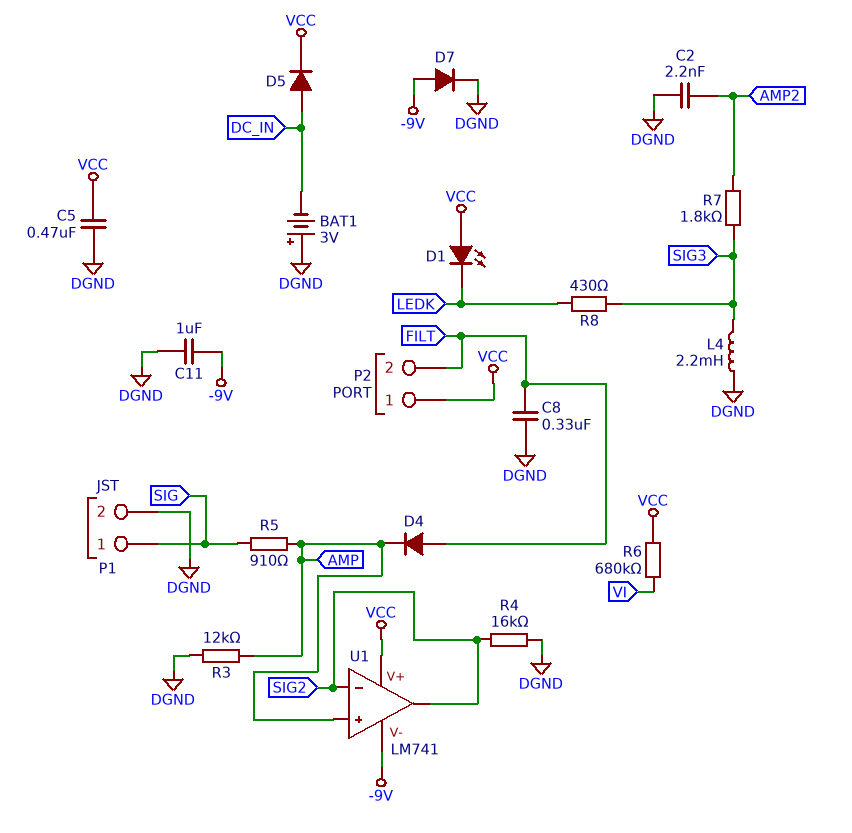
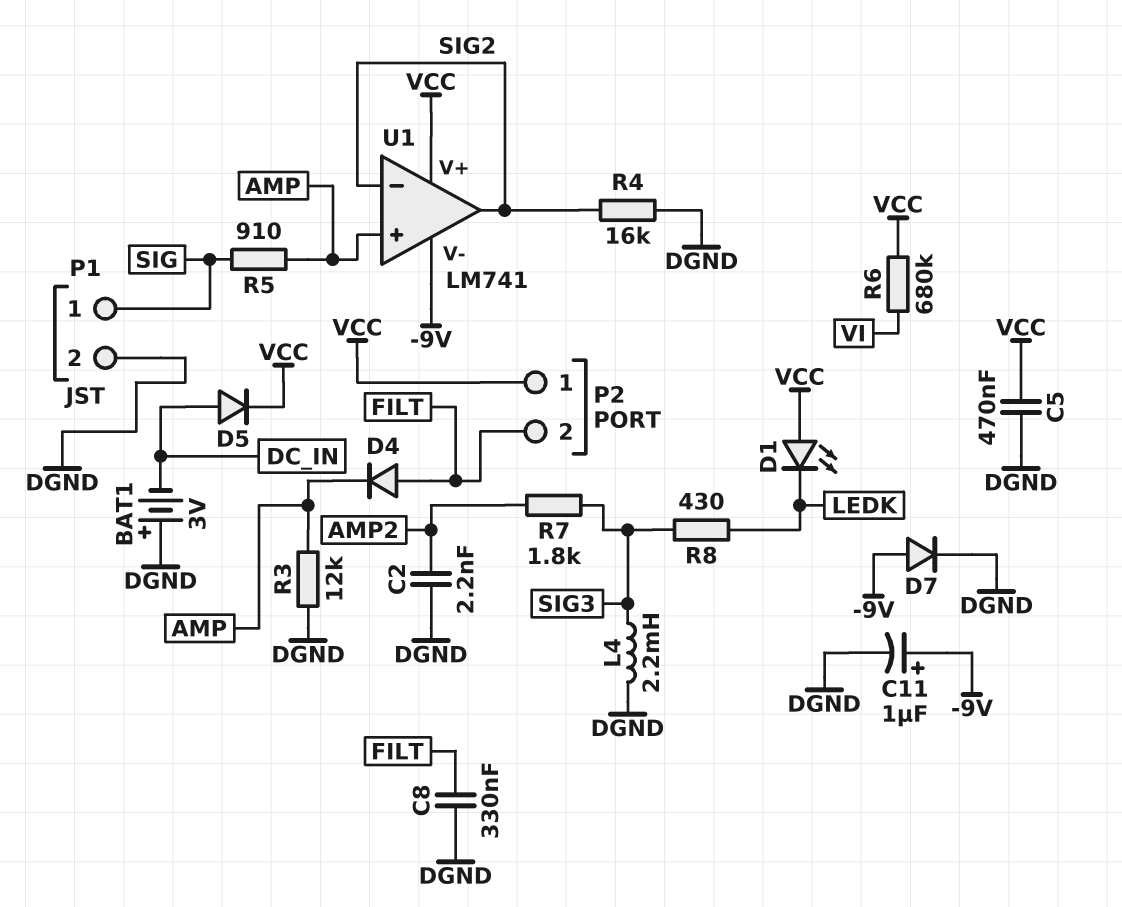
C11: 1uF (-9V, DGND) -> 1uF (plus -9V, minus DGND)

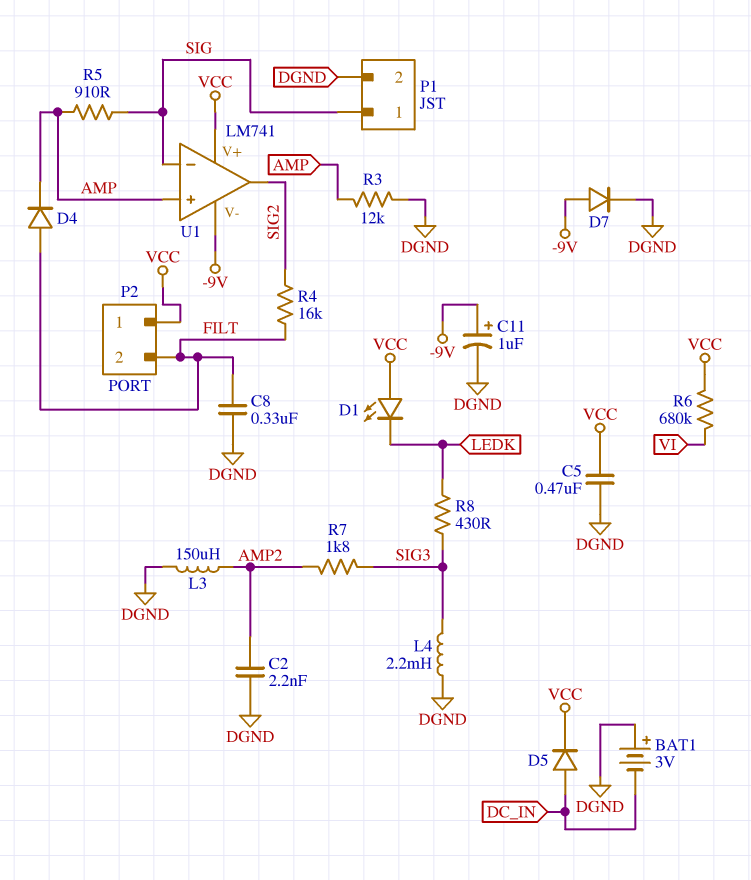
L3: none -> 150uH (AMP2, DGND)
R4: 16k (DGND, SIG2) -> 16k (FILT, SIG2)
U1 pin in-: SIG2 -> SIG

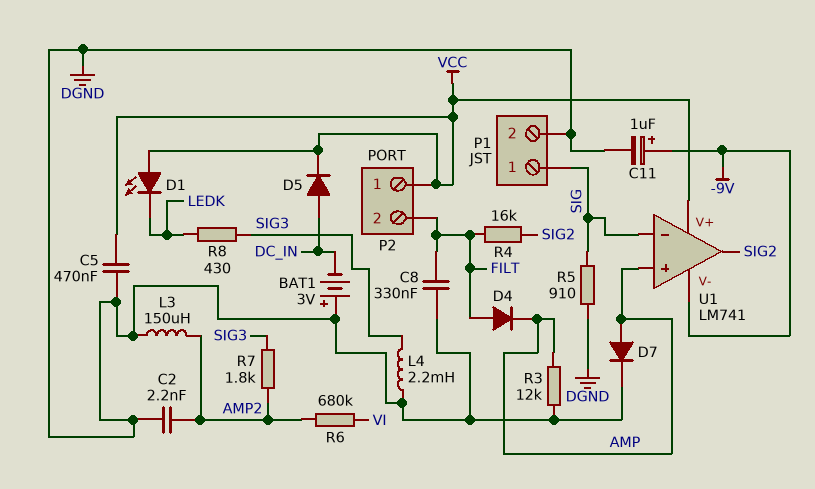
D7: diode (A -9V, K DGND) -> diode (A AMP, K DGND)
R5: 910 (AMP, SIG) -> 910 (DGND, SIG)
R6: 680k (VCC, VI) -> 680k (AMP2, VI)

